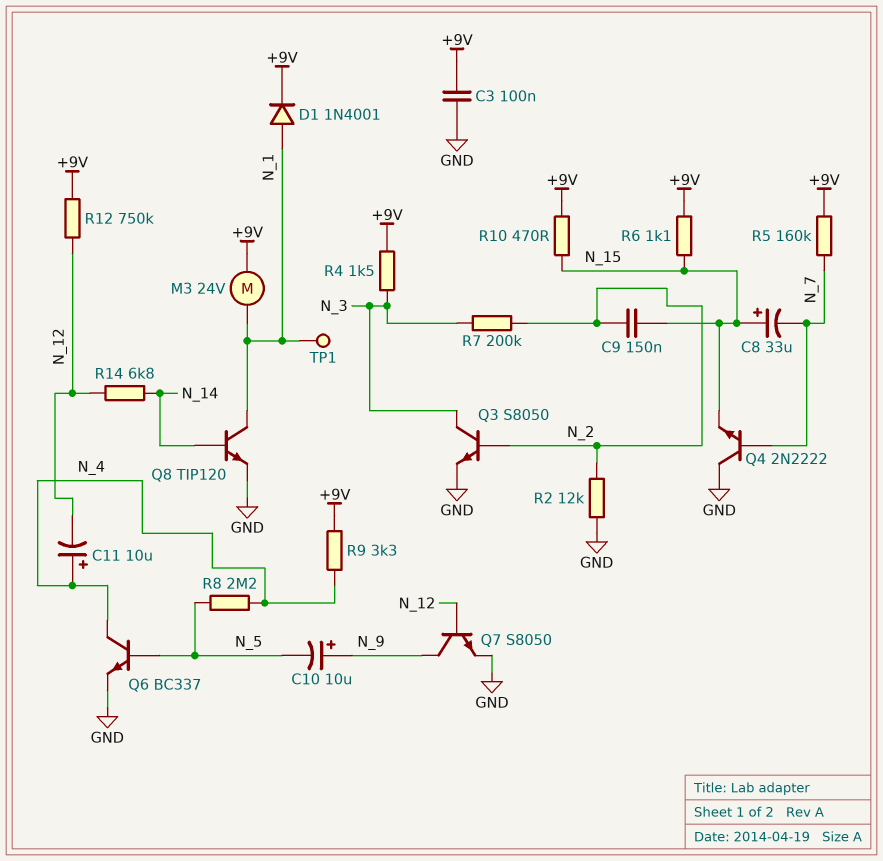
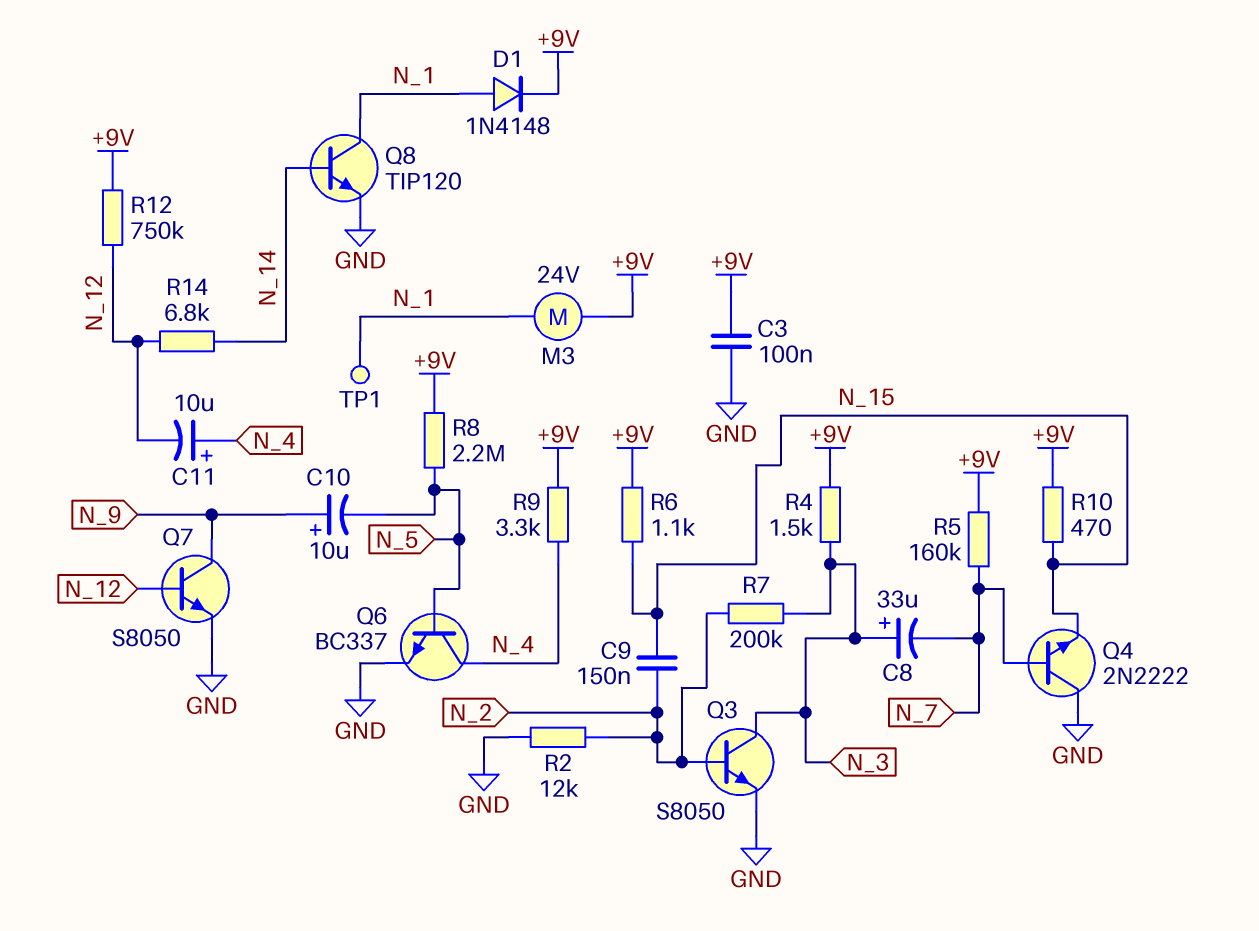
C8: 33uF (plus N_15, minus N_7) -> 33uF (plus N_3, minus N_7)
D1: diode 1N4001 (A N_1, K +9V) -> diode 1N4148 (A N_1, K +9V)
R8: 2.2M (N_4, N_5) -> 2.2M (+9V, N_5)

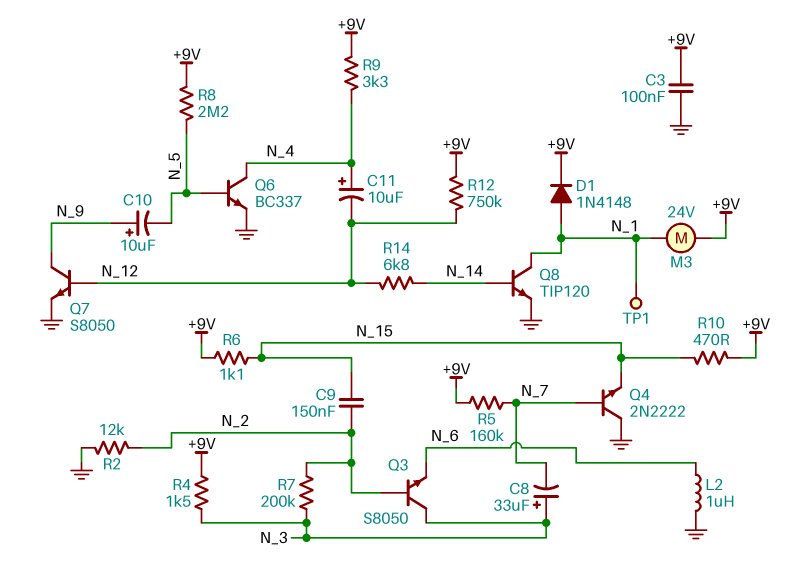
L2: none -> 1uH (GND, N_6)
Q3: NPN S8050 (B N_2, C N_3, E GND) -> NPN S8050 (B N_2, C N_3, E N_6)

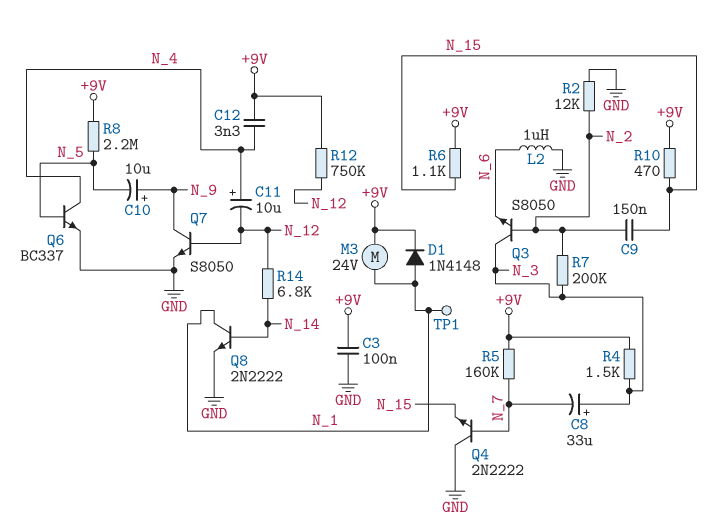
C12: none -> 3.3nF (+9V, N_4)
Q8: NPN TIP120 (B N_14, C N_1, E GND) -> NPN 2N2222 (B N_14, C N_1, E GND)
R9: 3.3k (+9V, N_4) -> none

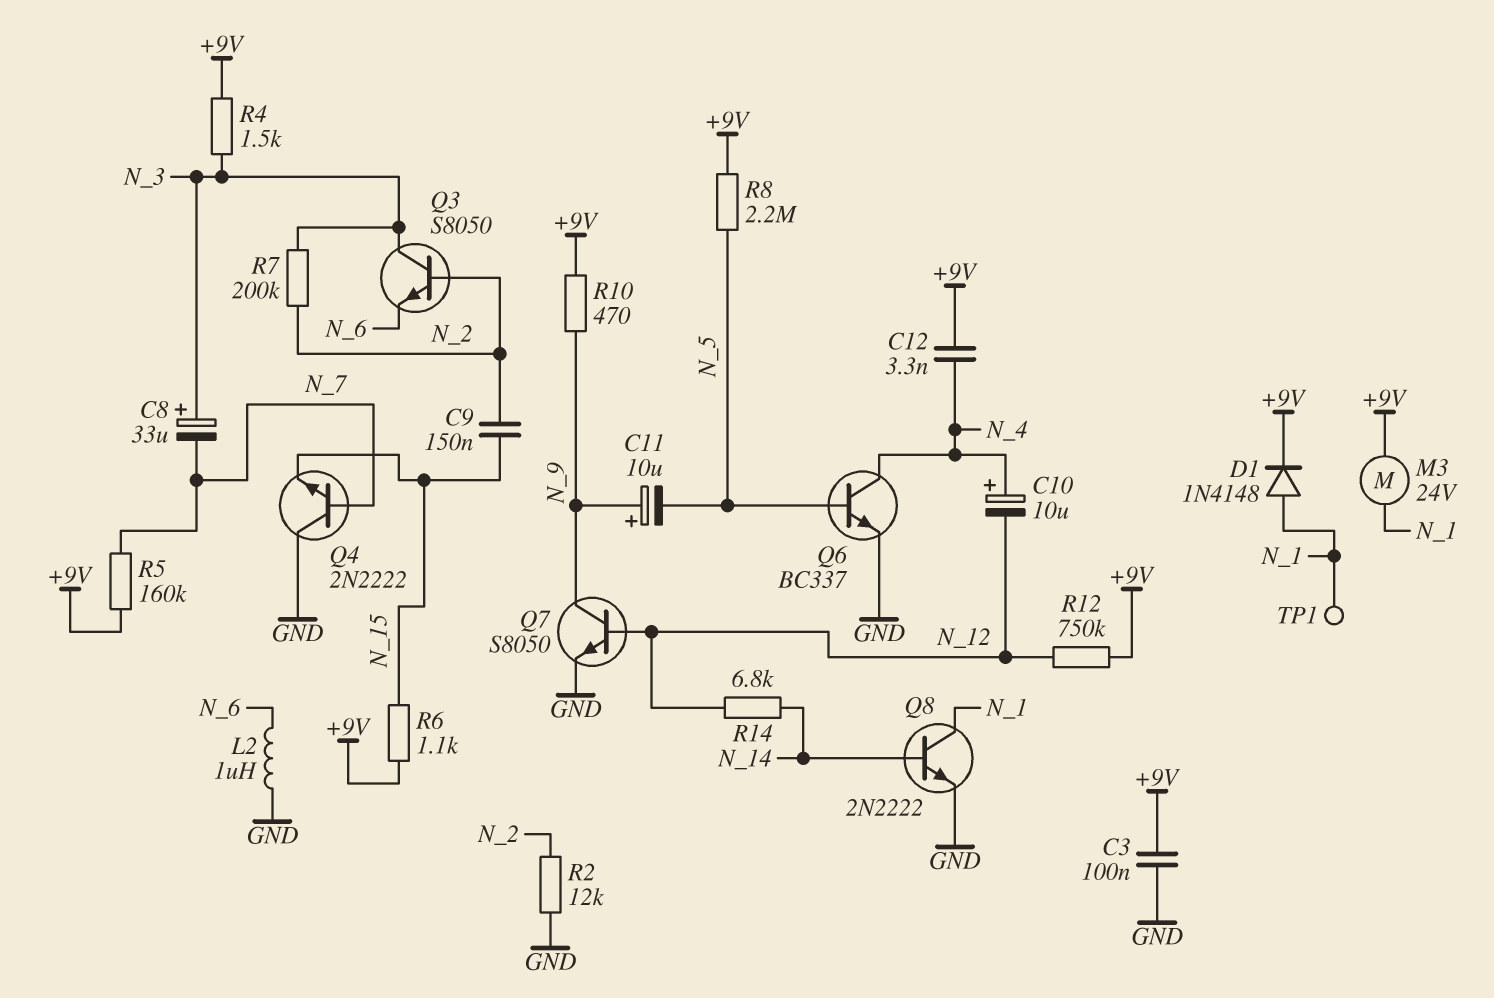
C10: 10uF (plus N_9, minus N_5) -> 10uF (plus N_4, minus N_12)
C11: 10uF (plus N_4, minus N_12) -> 10uF (plus N_9, minus N_5)
R10: 470 (+9V, N_15) -> 470 (+9V, N_9)

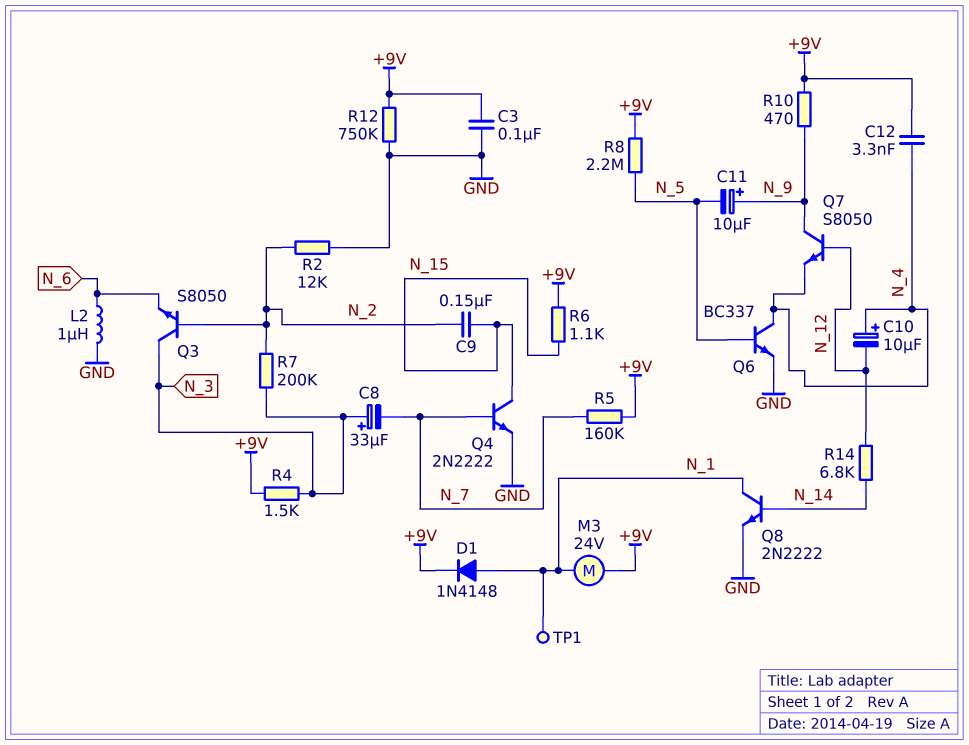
Q4: NPN 2N2222 (B N_7, C GND, E N_15) -> NPN 2N2222 (B N_7, C N_15, E GND)
Q7: NPN S8050 (B N_12, C N_9, E GND) -> NPN S8050 (B N_12, C N_9, E N_4)
R12: 750k (+9V, N_12) -> 750k (+9V, GND)

